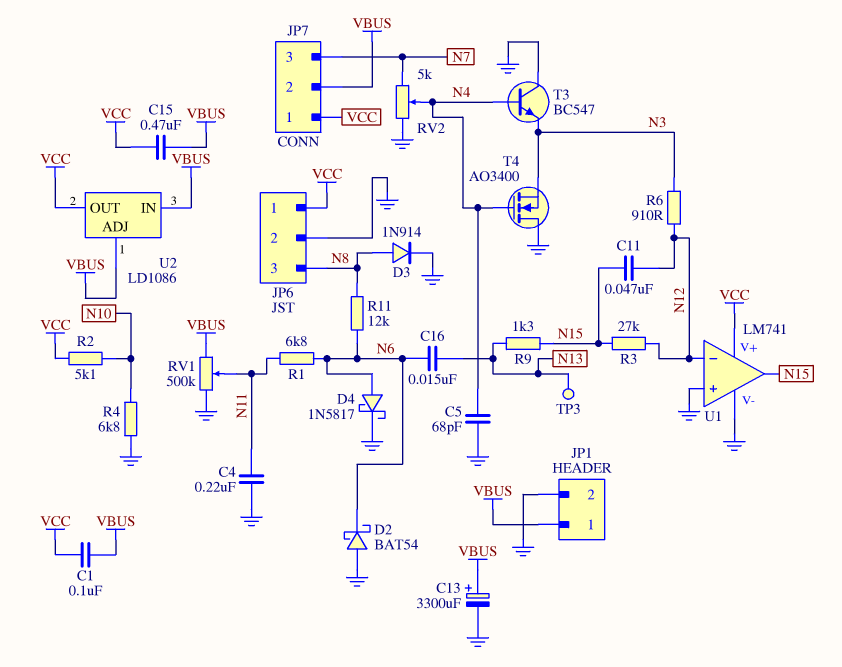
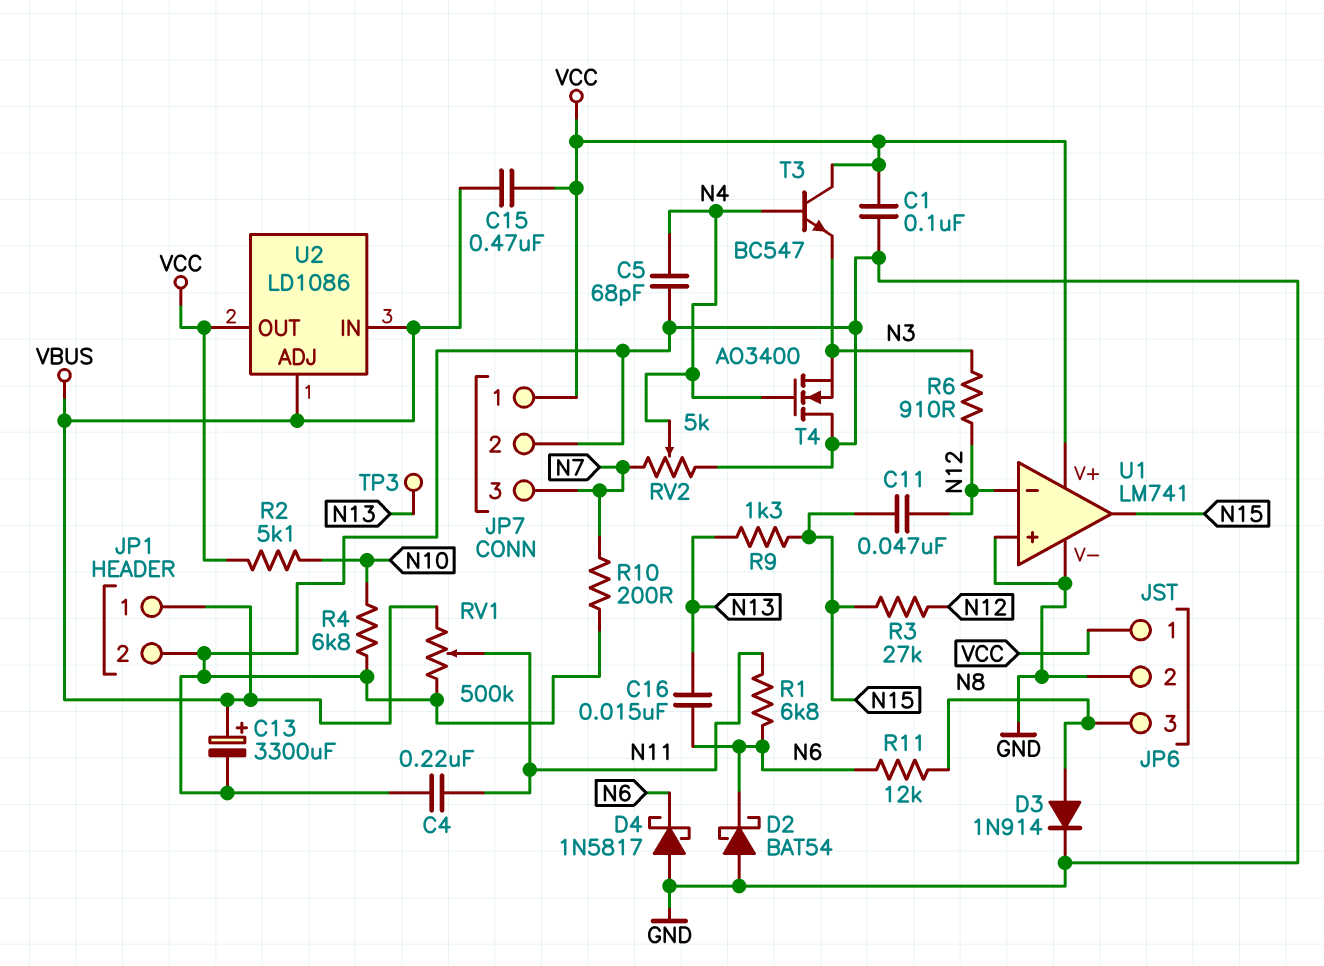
C1: 100nF (VBUS, VCC) -> 100nF (GND, VCC)
D4: schottky 1N5817 (A N6, K GND) -> schottky 1N5817 (A GND, K N6)
JP7 pin 2: VBUS -> GND
R10: none -> 200 (GND, N7)
T3: NPN BC547 (B N4, C GND, E N3) -> NPN BC547 (B N4, C VCC, E N3)

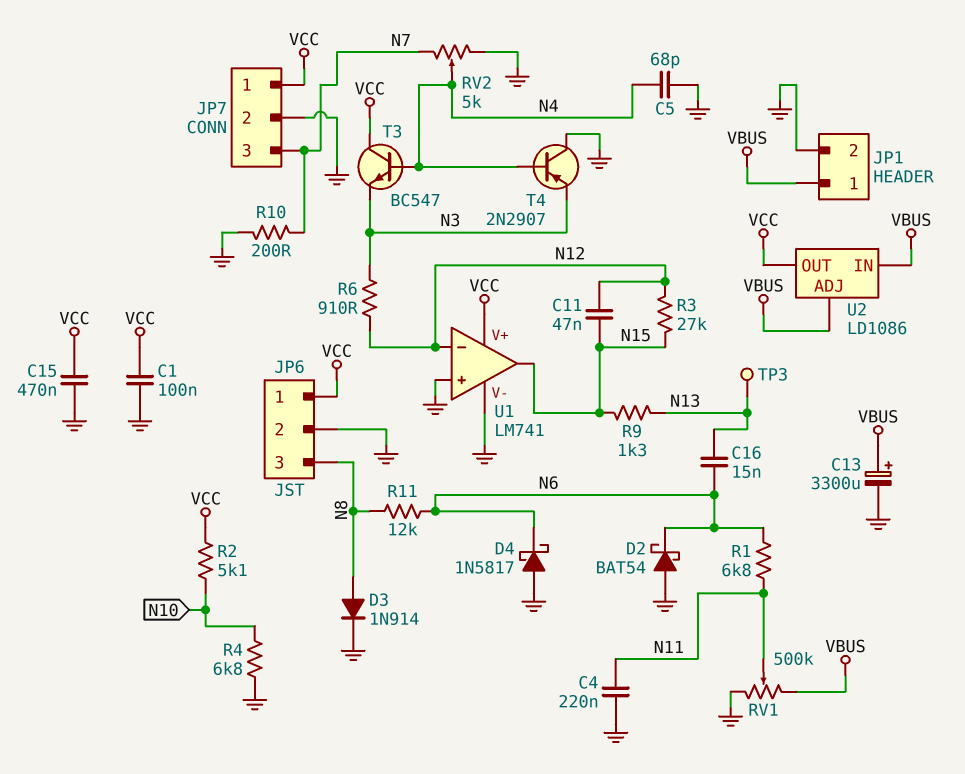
C15: 470nF (VBUS, VCC) -> 470nF (GND, VCC)
T4: NMOS AO3400 (G N4, D GND, S N3) -> PNP 2N2907 (B N4, C GND, E N3)

